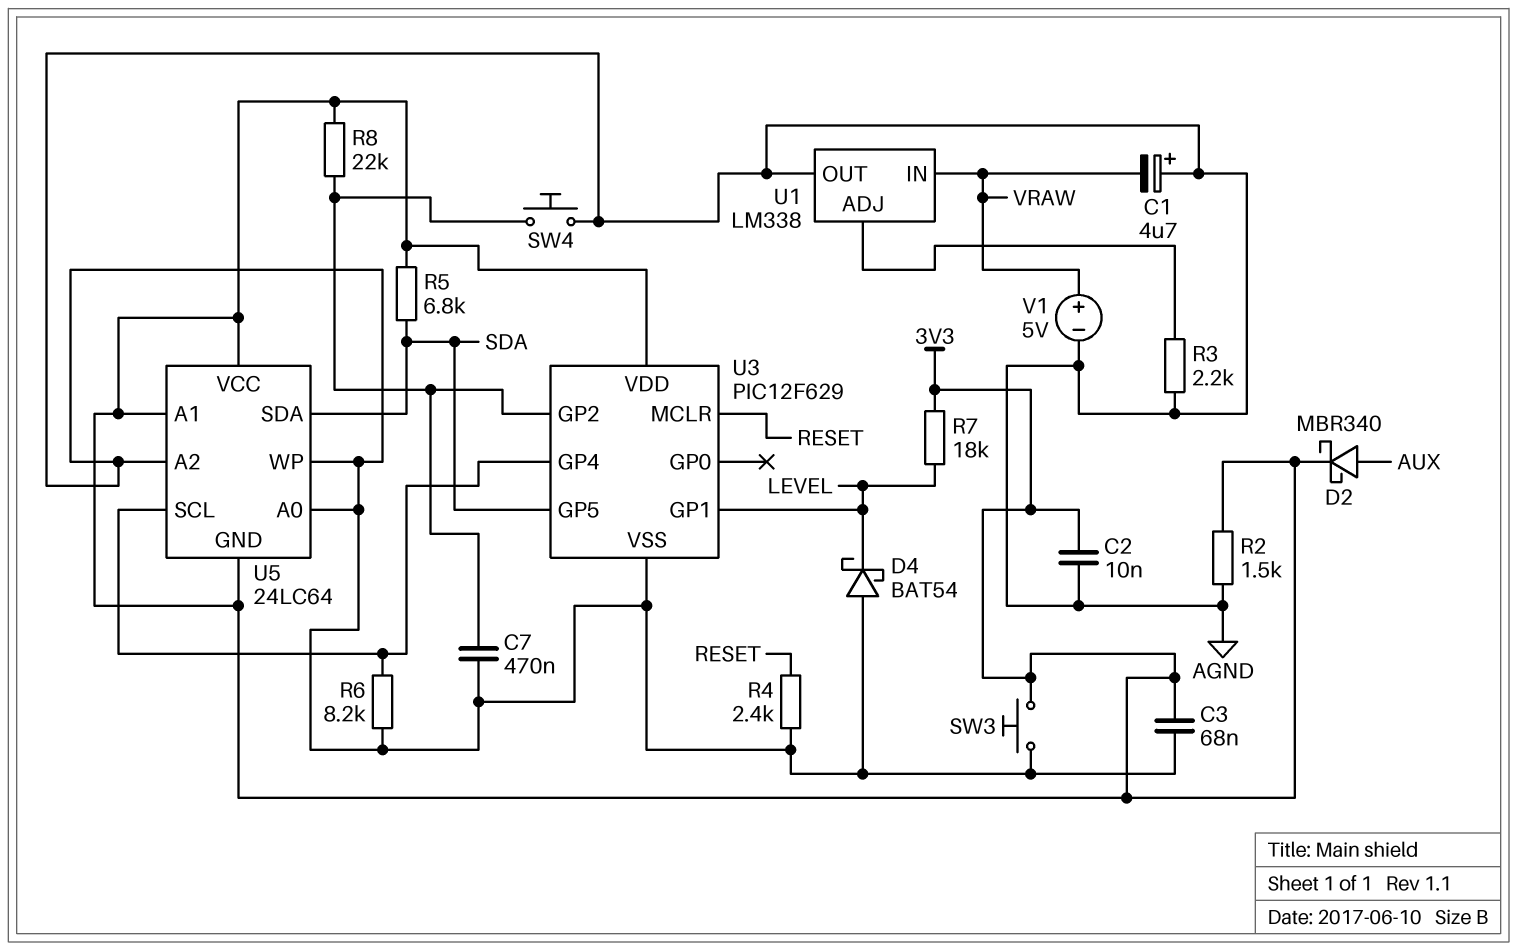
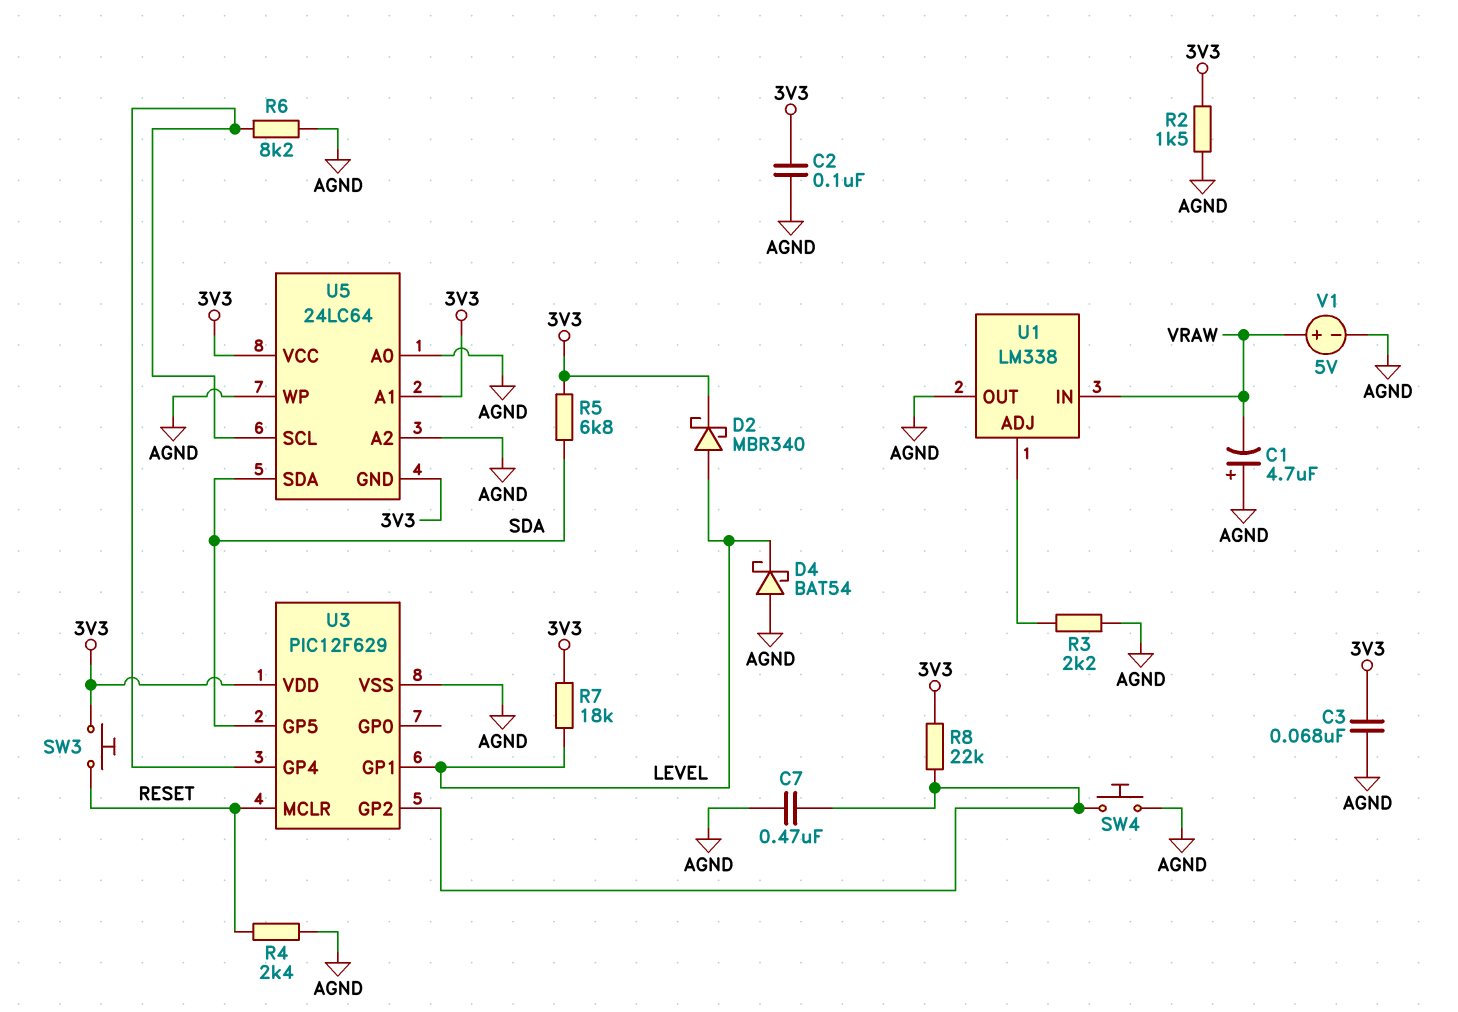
C2: 10nF (3V3, AGND) -> 100nF (3V3, AGND)
D2: schottky MBR340 (A AUX, K 3V3) -> schottky MBR340 (A LEVEL, K 3V3)
SW3: button (3V3, AGND) -> button (3V3, RESET)

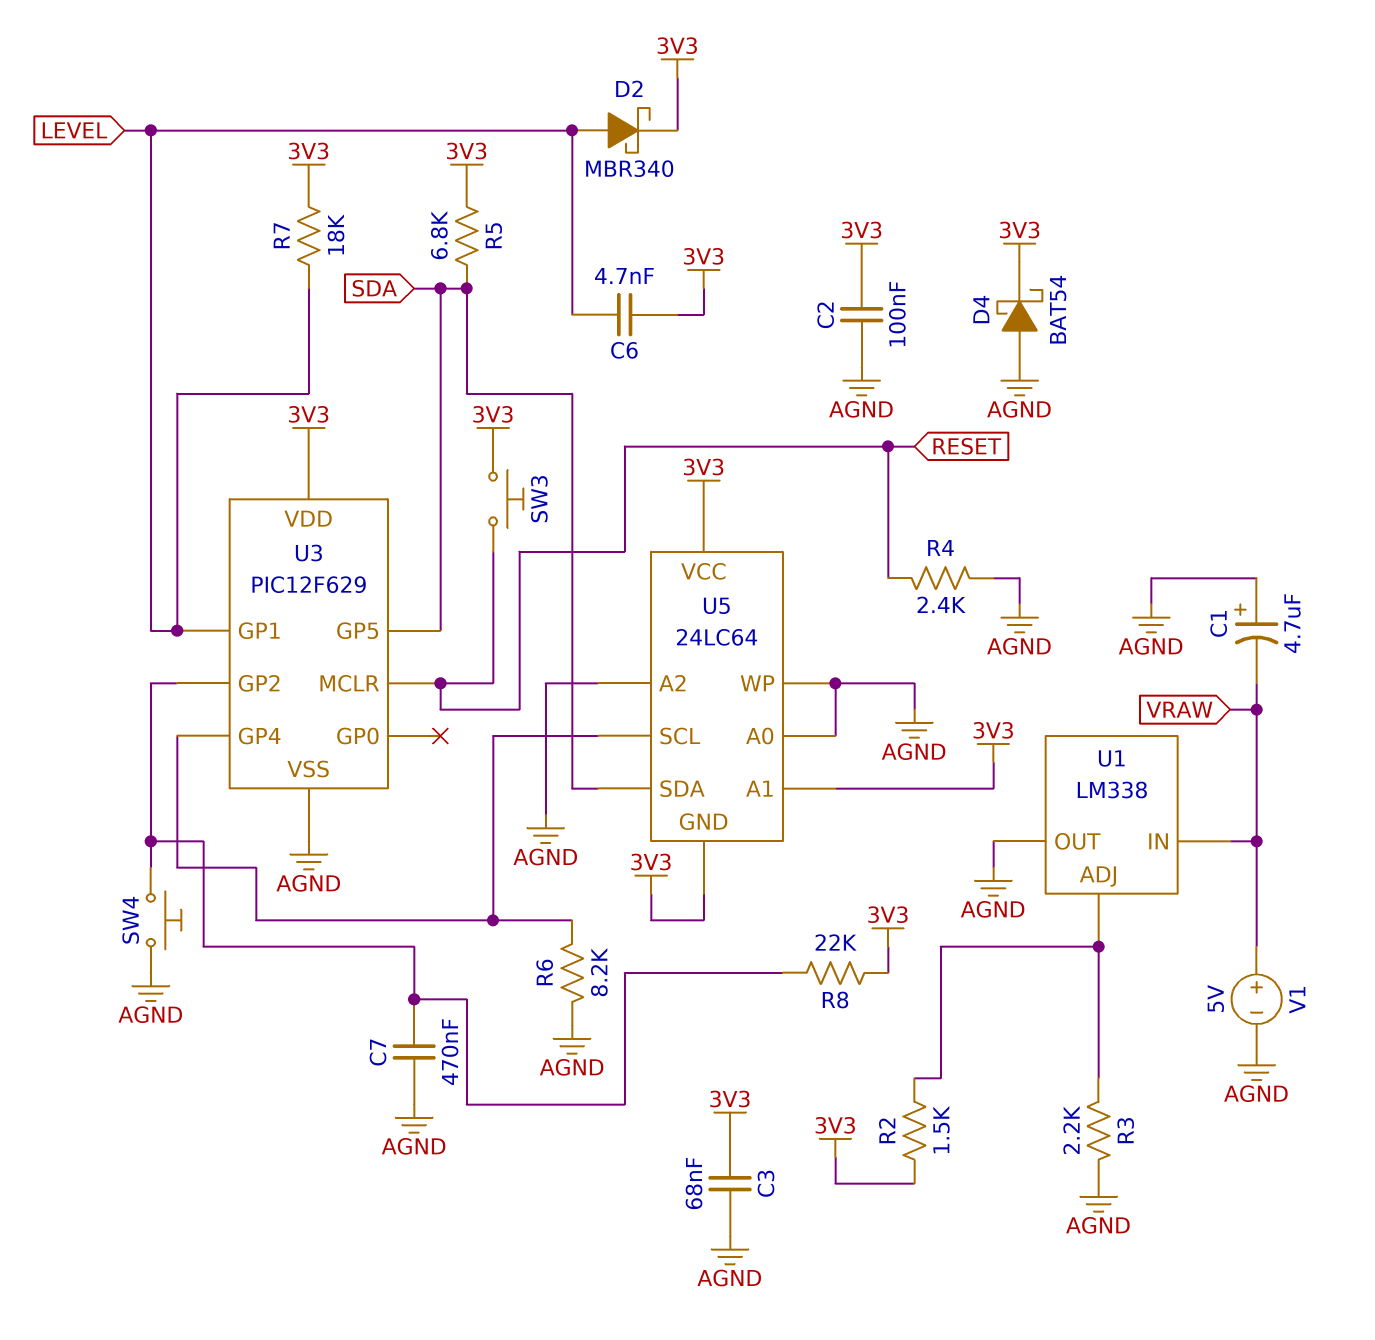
C6: none -> 4.7nF (3V3, LEVEL)
D4: schottky BAT54 (A AGND, K LEVEL) -> schottky BAT54 (A AGND, K 3V3)
R2: 1.5k (3V3, AGND) -> 1.5k (3V3, U1/ADJ)

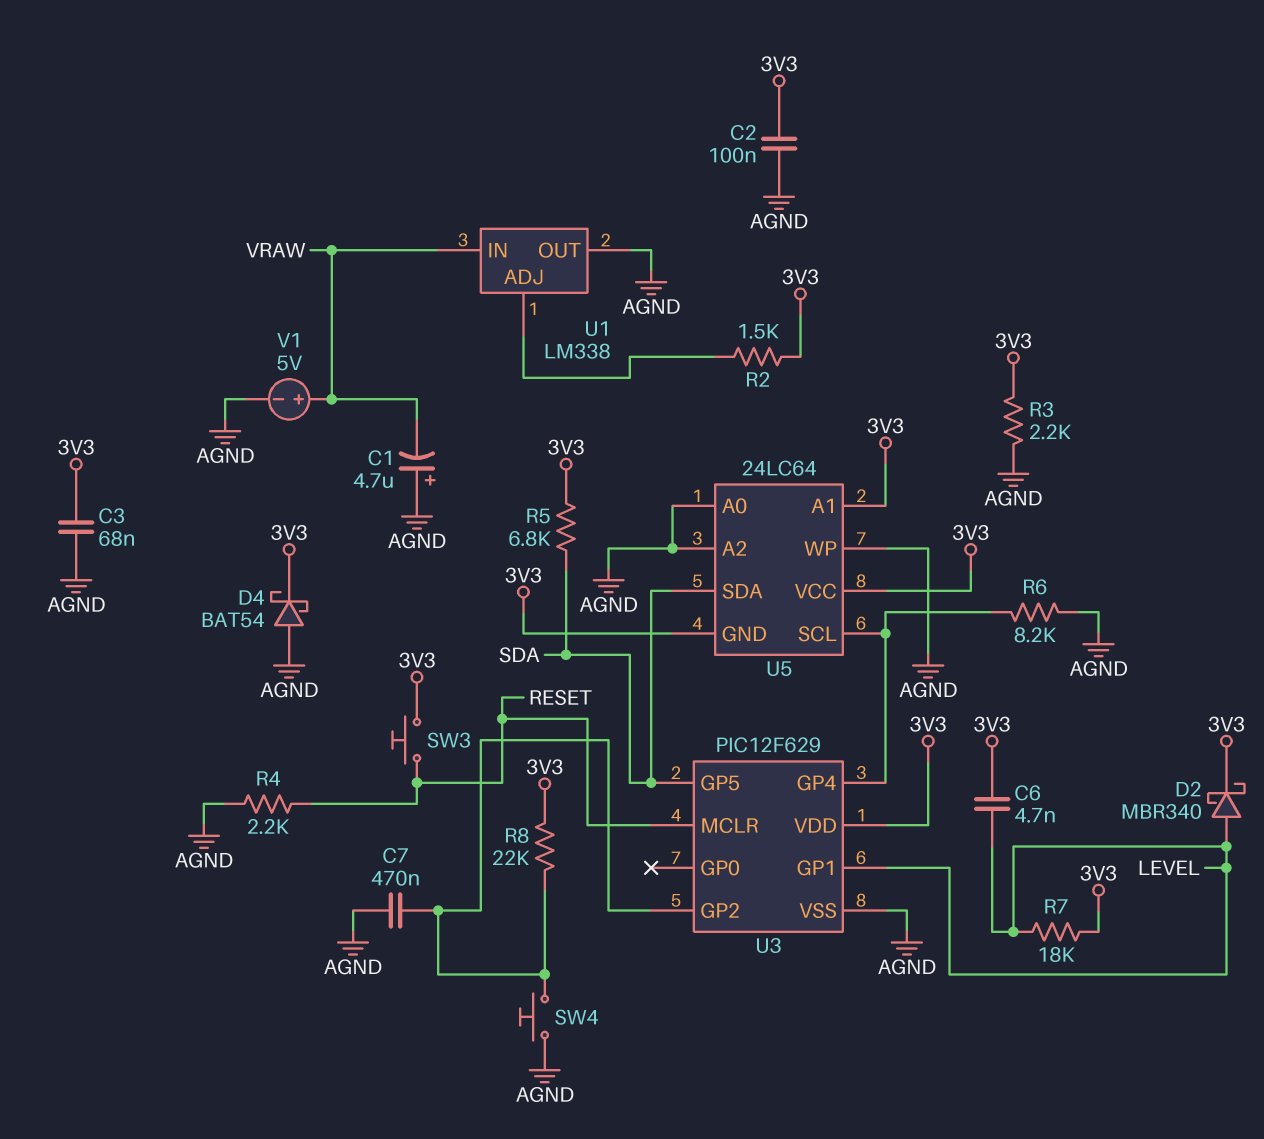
R3: 2.2k (AGND, U1/ADJ) -> 2.2k (3V3, AGND)
R4: 2.4k (AGND, RESET) -> 2.2k (AGND, RESET)

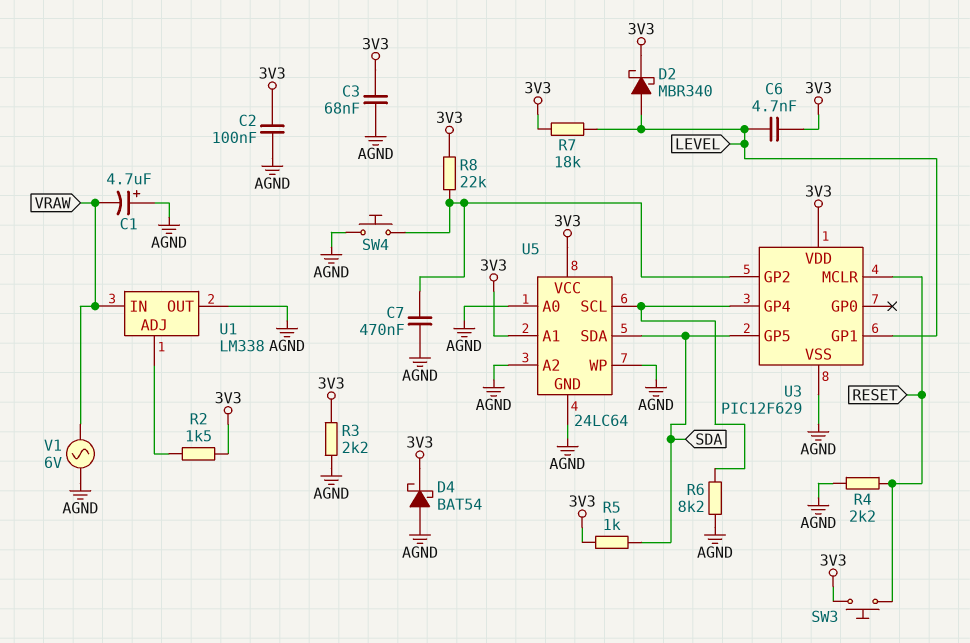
R5: 6.8k (3V3, SDA) -> 1k (3V3, SDA)
U5 pin GND: 3V3 -> AGND
V1: 5V (plus VRAW, minus AGND) -> AC 6V (AGND, VRAW)

